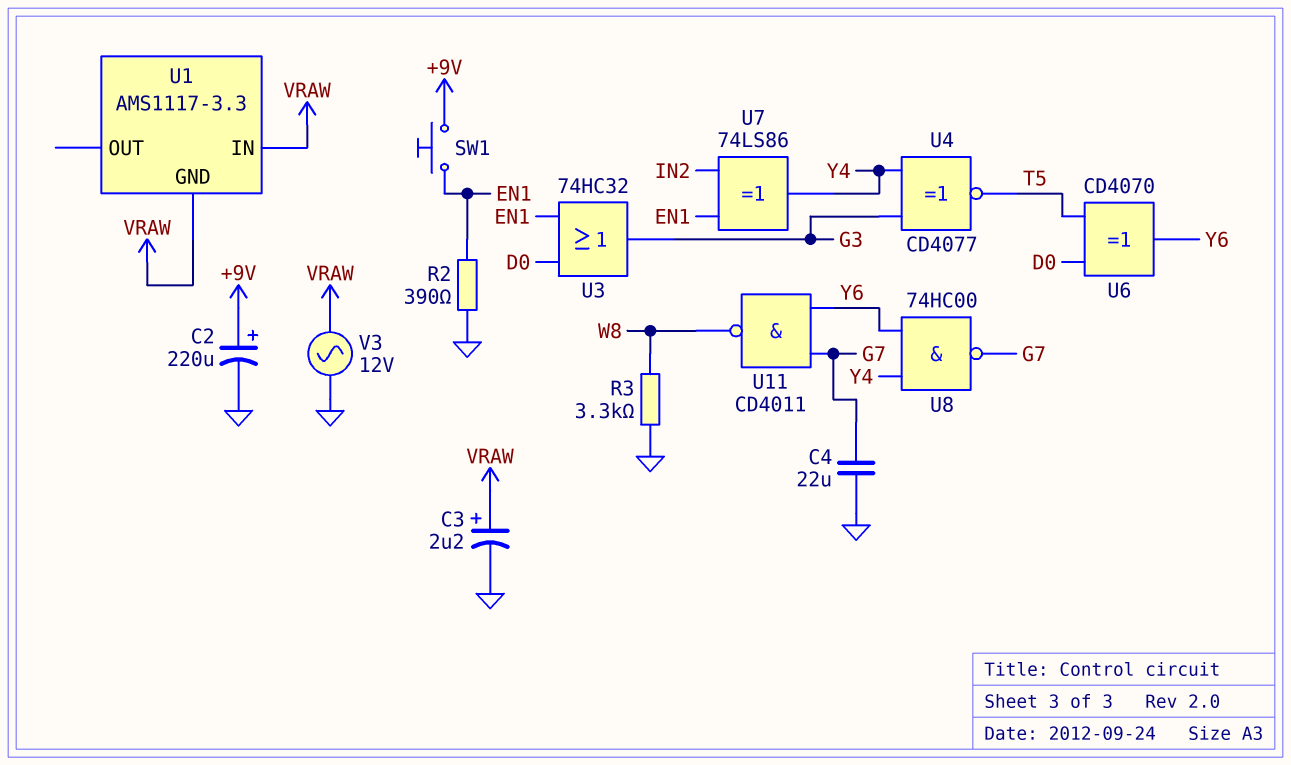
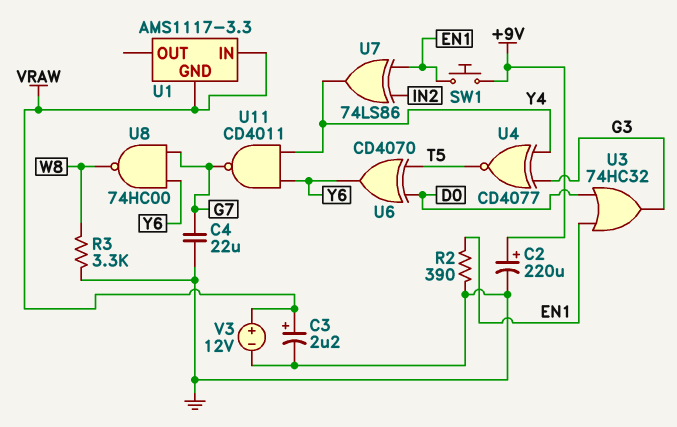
U8: NAND 74HC00 (in Y4, in Y6, out G7) -> NAND 74HC00 (in G7, in Y6, out W8)
U11: NAND CD4011 (in G7, in Y6, out W8) -> NAND CD4011 (in Y4, in Y6, out G7)
V3: AC 12V (GND, VRAW) -> 12V (plus VRAW, minus GND)

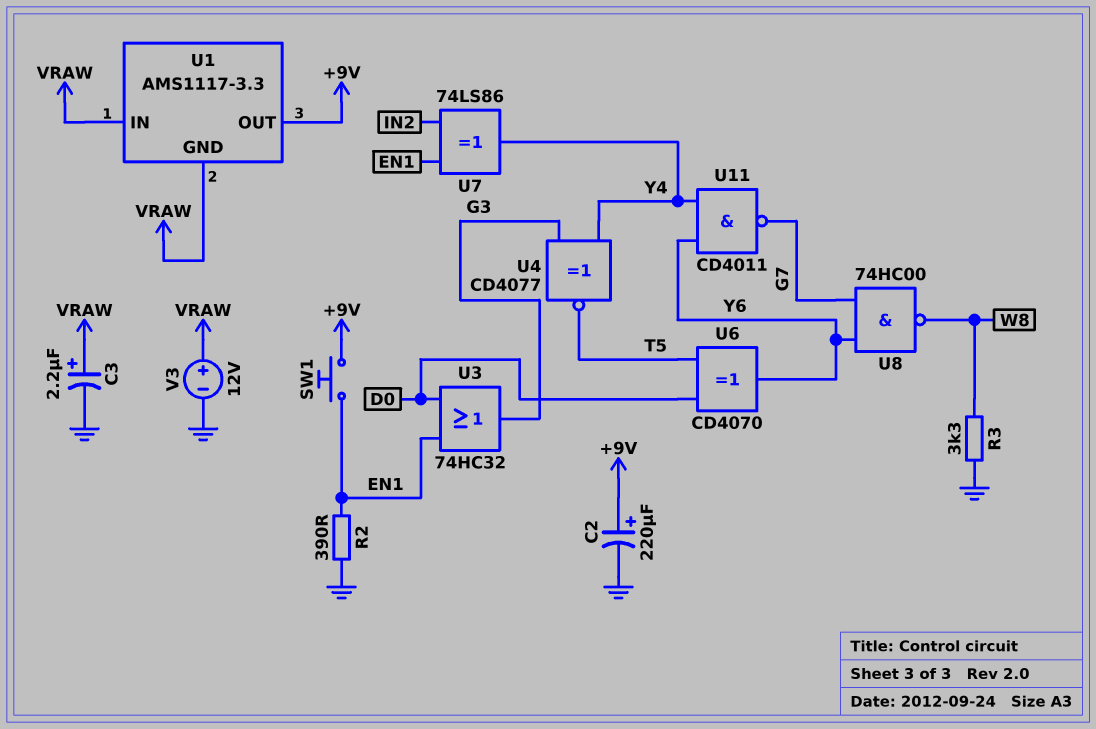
C4: 22uF (G7, GND) -> none
U1 pin OUT: none -> +9V

